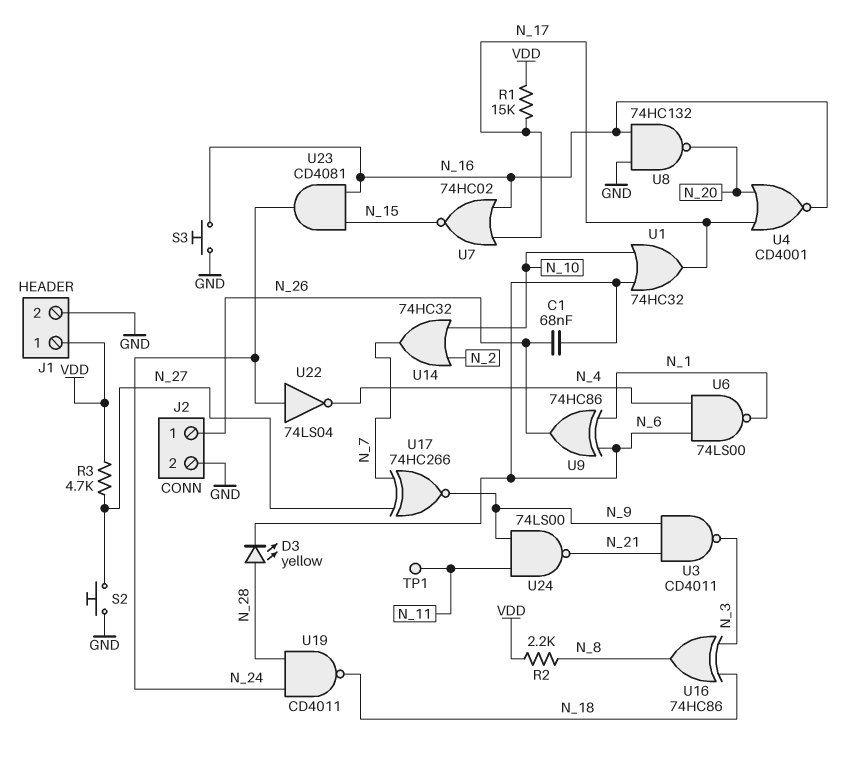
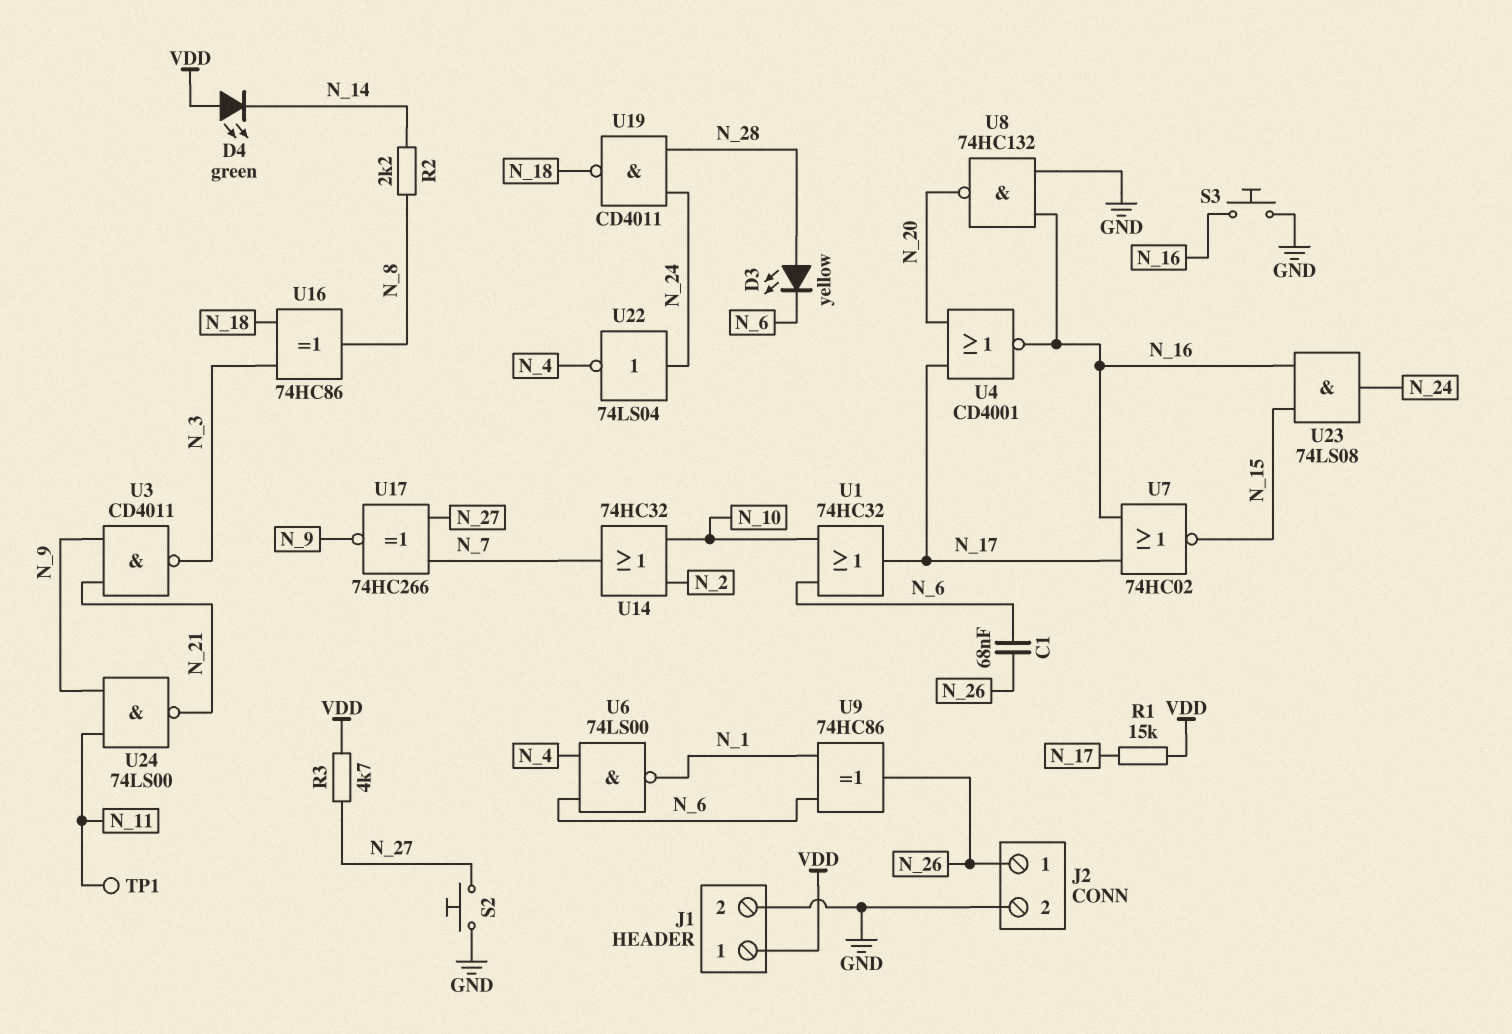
D4: none -> LED green (A VDD, K N_14)
R2: 2.2k (N_8, VDD) -> 2.2k (N_8, N_14)
U23: AND CD4081 (in N_15, in N_16, out N_24) -> AND 74LS08 (in N_15, in N_16, out N_24)

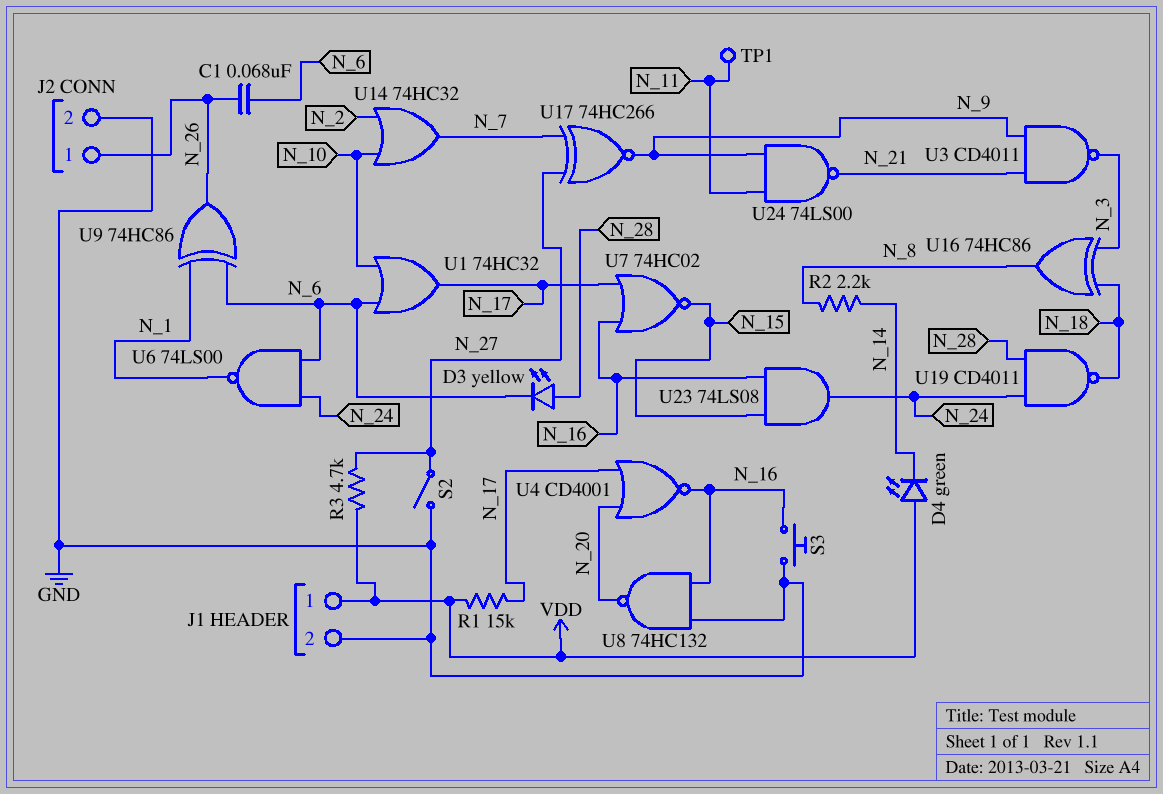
S2: button (GND, N_27) -> switch (GND, N_27)
U6: NAND 74LS00 (in N_4, in N_6, out N_1) -> NAND 74LS00 (in N_6, in N_24, out N_1)
U22: NOT 74LS04 (in N_24, out N_4) -> none

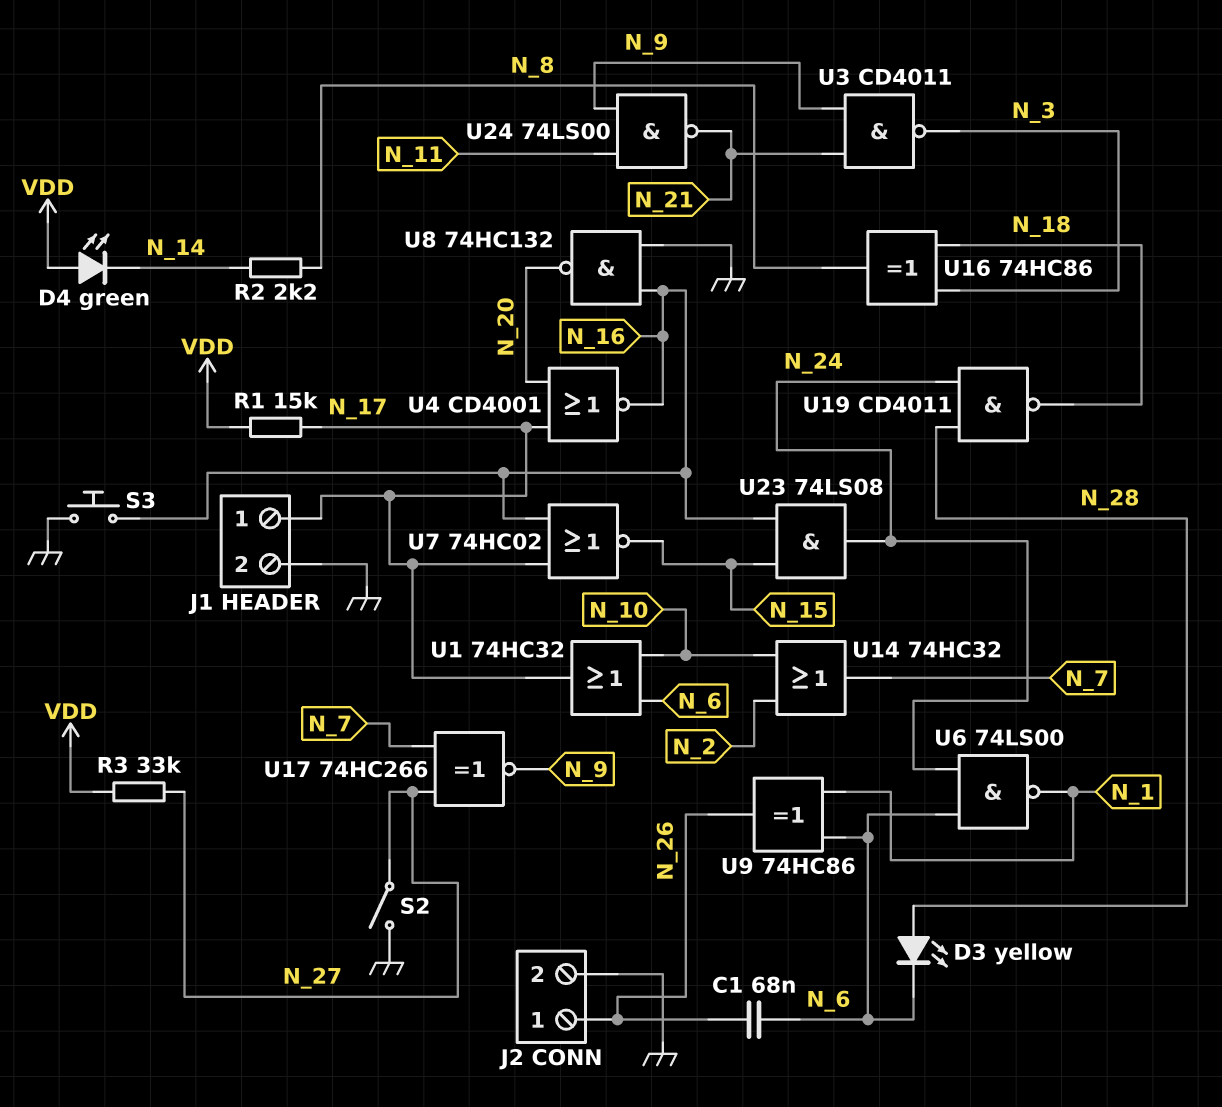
J1 pin 1: VDD -> N_17
R3: 4.7k (N_27, VDD) -> 33k (N_27, VDD)
TP1: test point (N_11) -> none

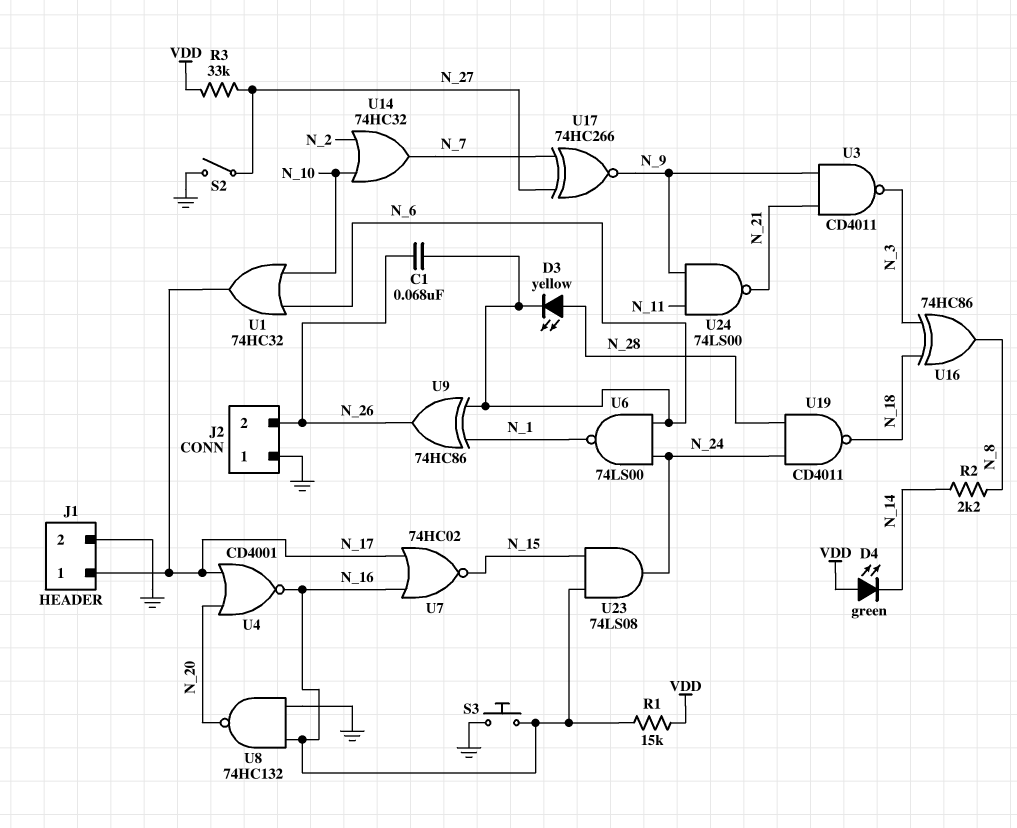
J2 pin 1: N_26 -> GND
J2 pin 2: GND -> N_26
R1: 15k (N_17, VDD) -> 15k (N_16, VDD)

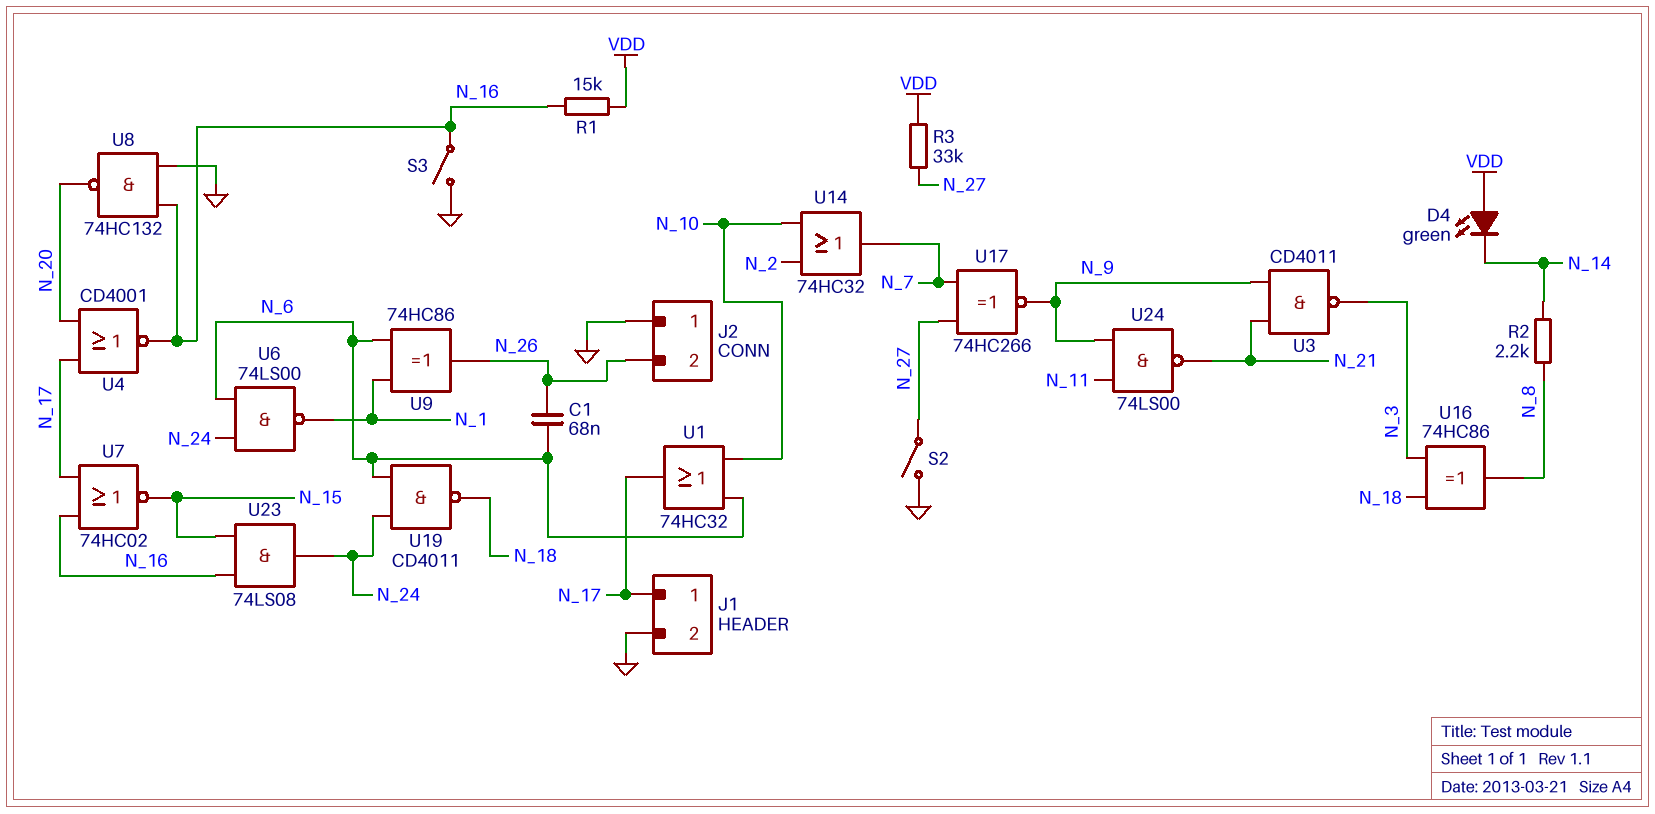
D3: LED yellow (A N_28, K N_6) -> none
S3: button (GND, N_16) -> switch (GND, N_16)
U19: NAND CD4011 (in N_24, in N_28, out N_18) -> NAND CD4011 (in N_6, in N_24, out N_18)

